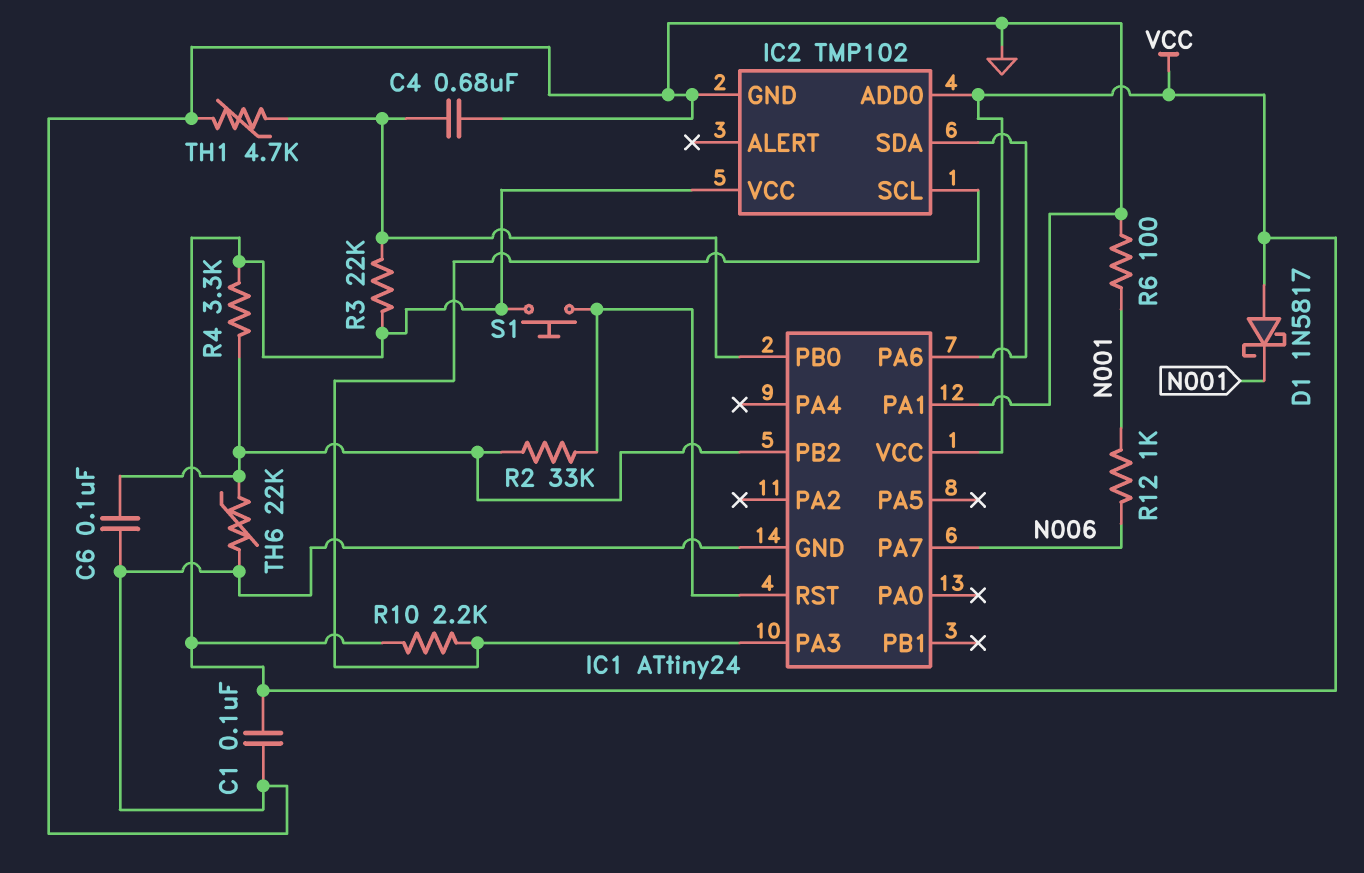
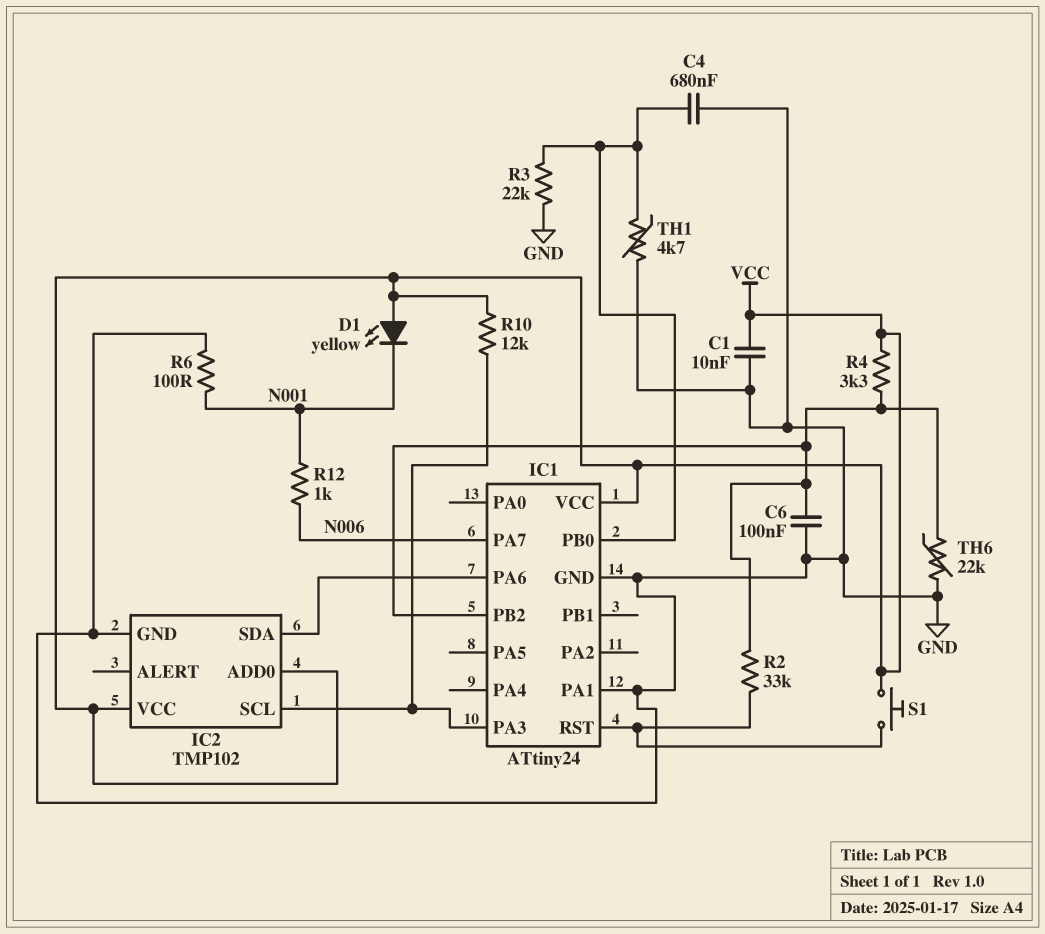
C1: 100nF (GND, VCC) -> 10nF (GND, VCC)
D1: schottky 1N5817 (A VCC, K N001) -> LED yellow (A VCC, K N001)
R3: 22k (IC1/PB0, VCC) -> 22k (GND, IC1/PB0)
R10: 2.2k (IC1/PA3, VCC) -> 12k (IC1/PA3, VCC)

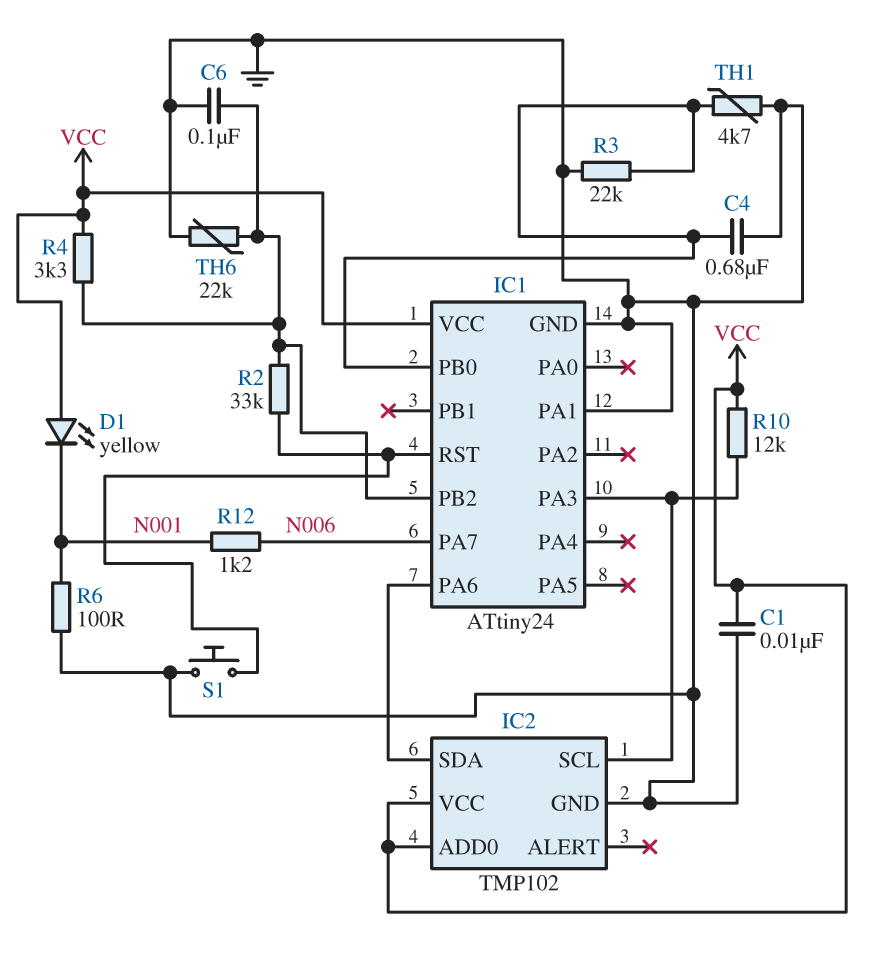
R12: 1k (N001, N006) -> 1.2k (N001, N006)
S1: button (IC1/RST, VCC) -> button (GND, IC1/RST)

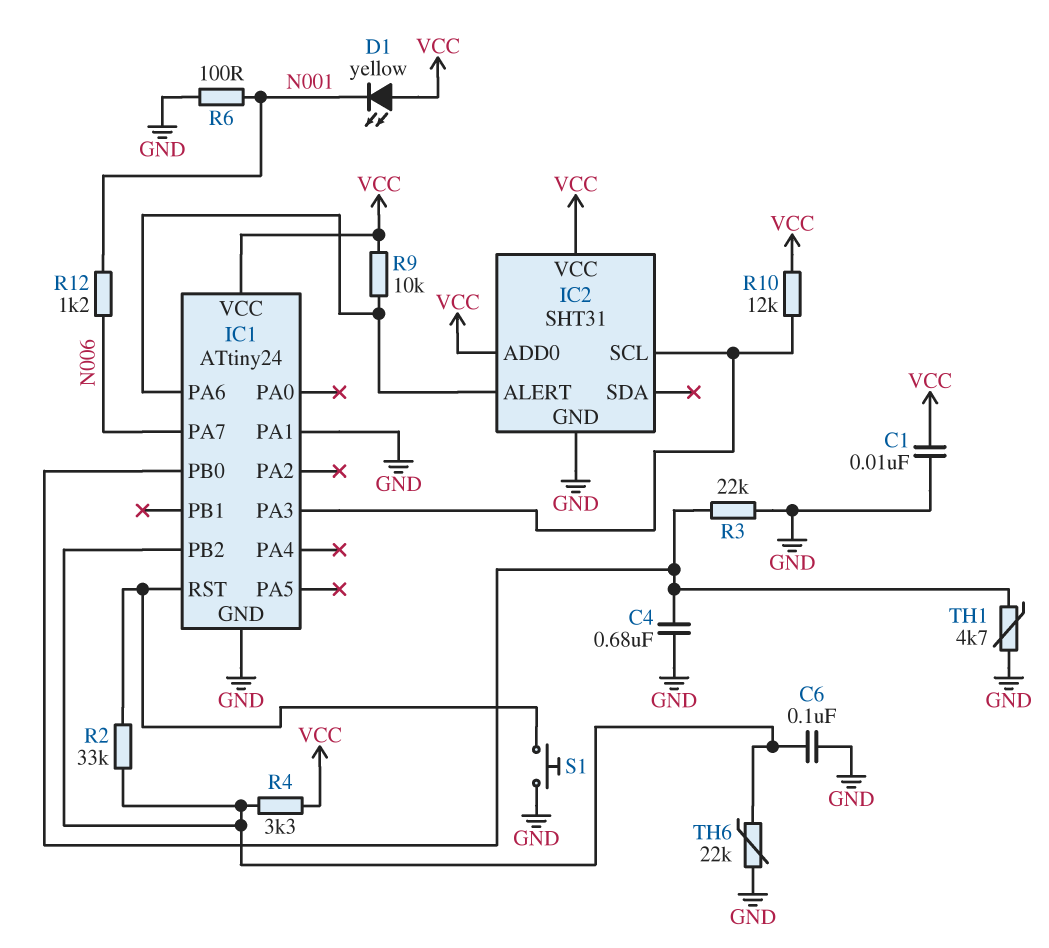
IC2: TMP102 -> SHT31
IC2 pin ALERT: none -> IC1/PA6
IC2 pin SDA: IC1/PA6 -> none
R9: none -> 10k (IC1/PA6, VCC)

